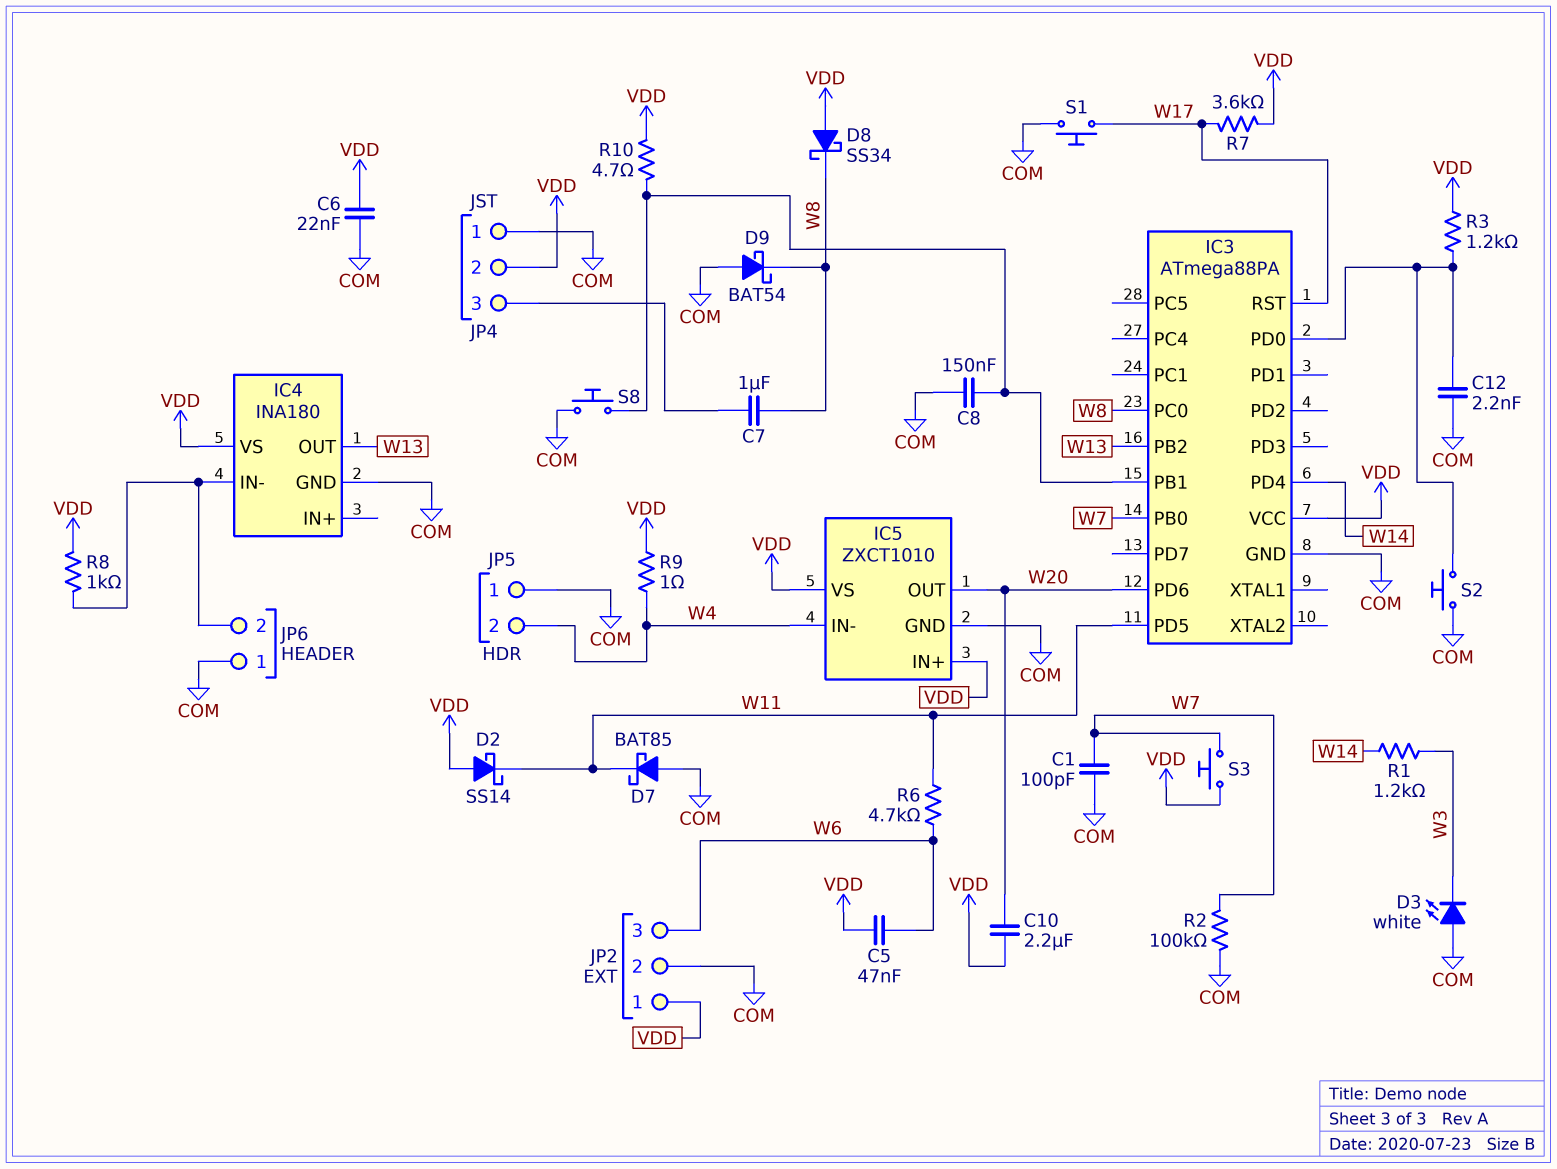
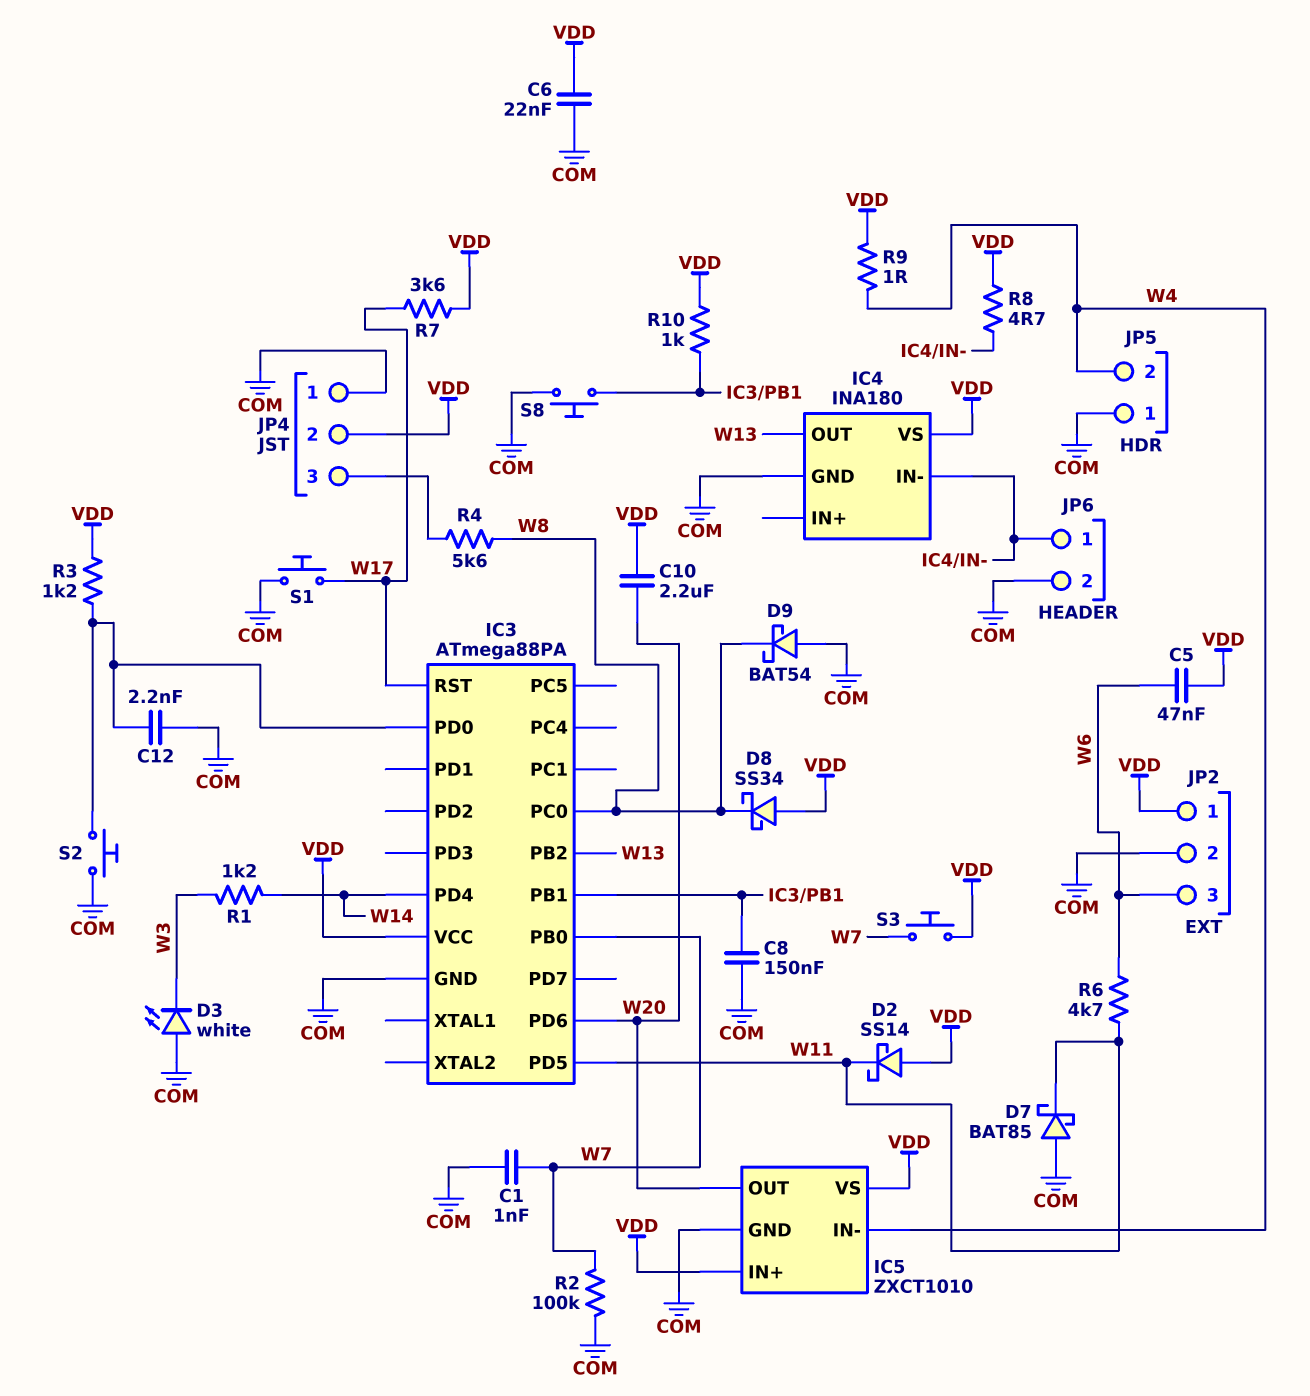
C1: 100pF (COM, W7) -> 1nF (COM, W7)
C7: 1uF (JP4/3, W8) -> none
JP6 pin 1: COM -> IC4/IN-
JP6 pin 2: IC4/IN- -> COM
R4: none -> 5.6k (JP4/3, W8)
R8: 1k (IC4/IN-, VDD) -> 4.7 (IC4/IN-, VDD)
R10: 4.7 (IC3/PB1, VDD) -> 1k (IC3/PB1, VDD)

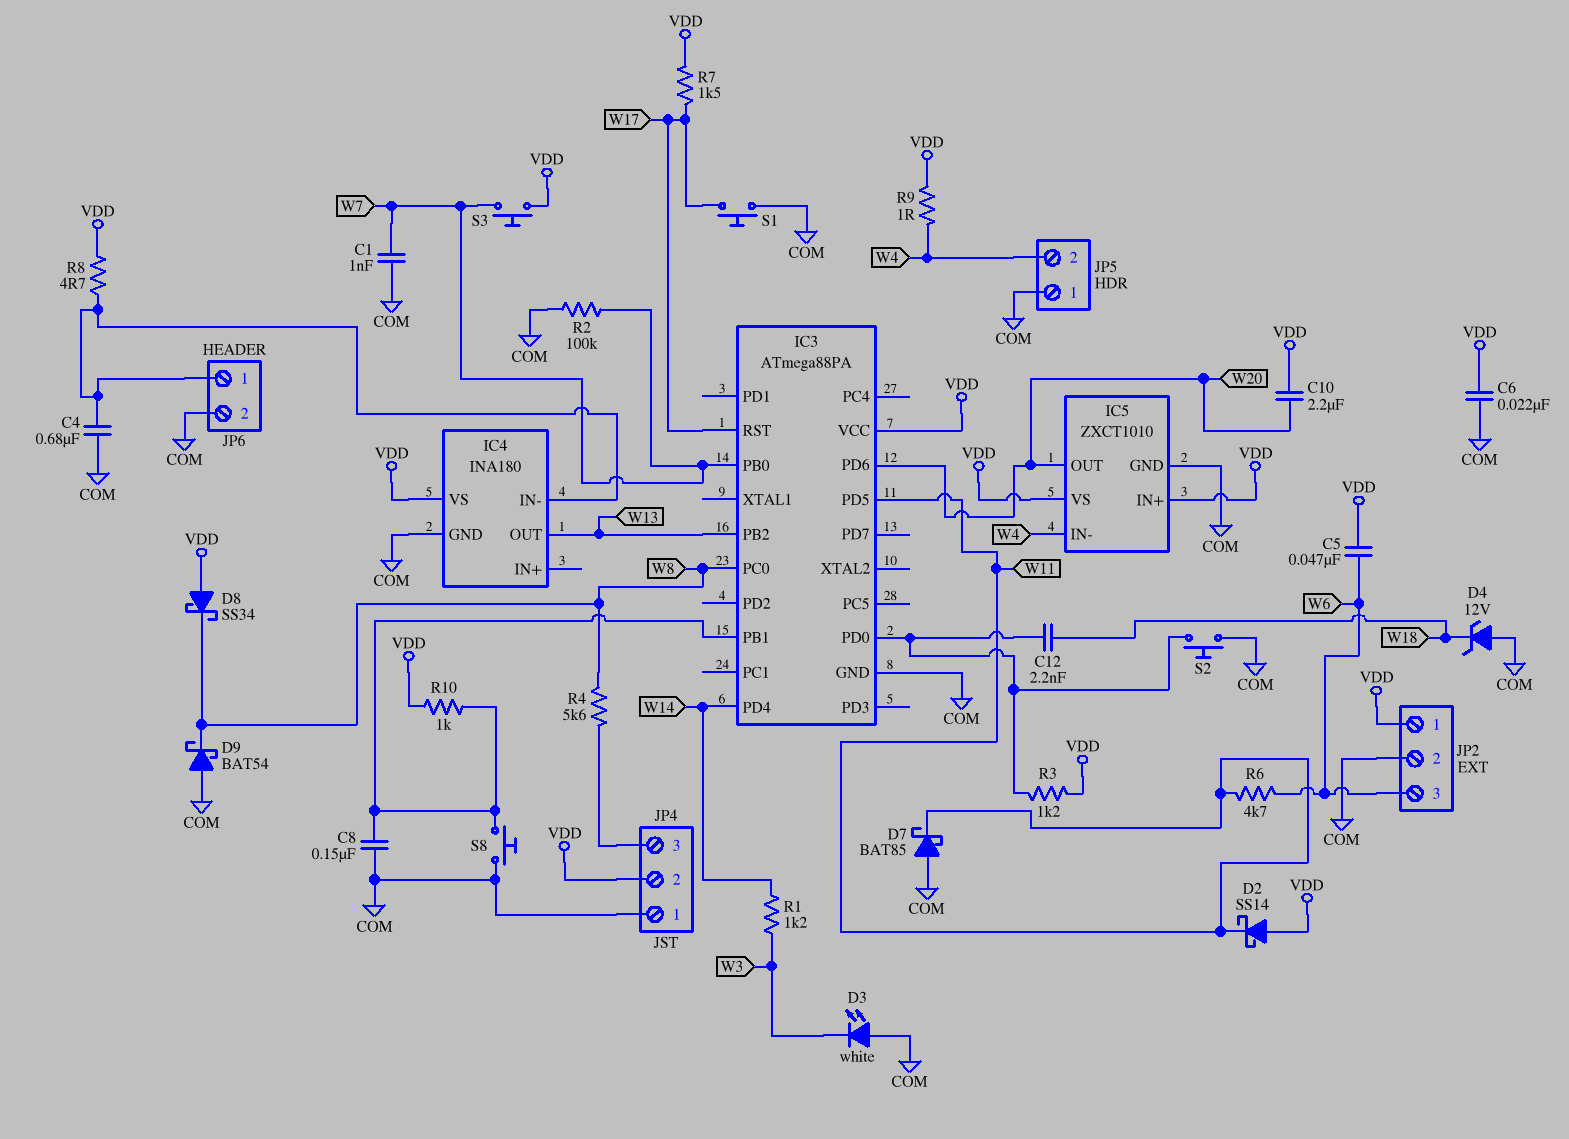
C4: none -> 680nF (COM, IC4/IN-)
C12: 2.2nF (COM, IC3/PD0) -> 2.2nF (IC3/PD0, W18)
D4: none -> zener 12V (A COM, K W18)
R7: 3.6k (VDD, W17) -> 1.5k (VDD, W17)

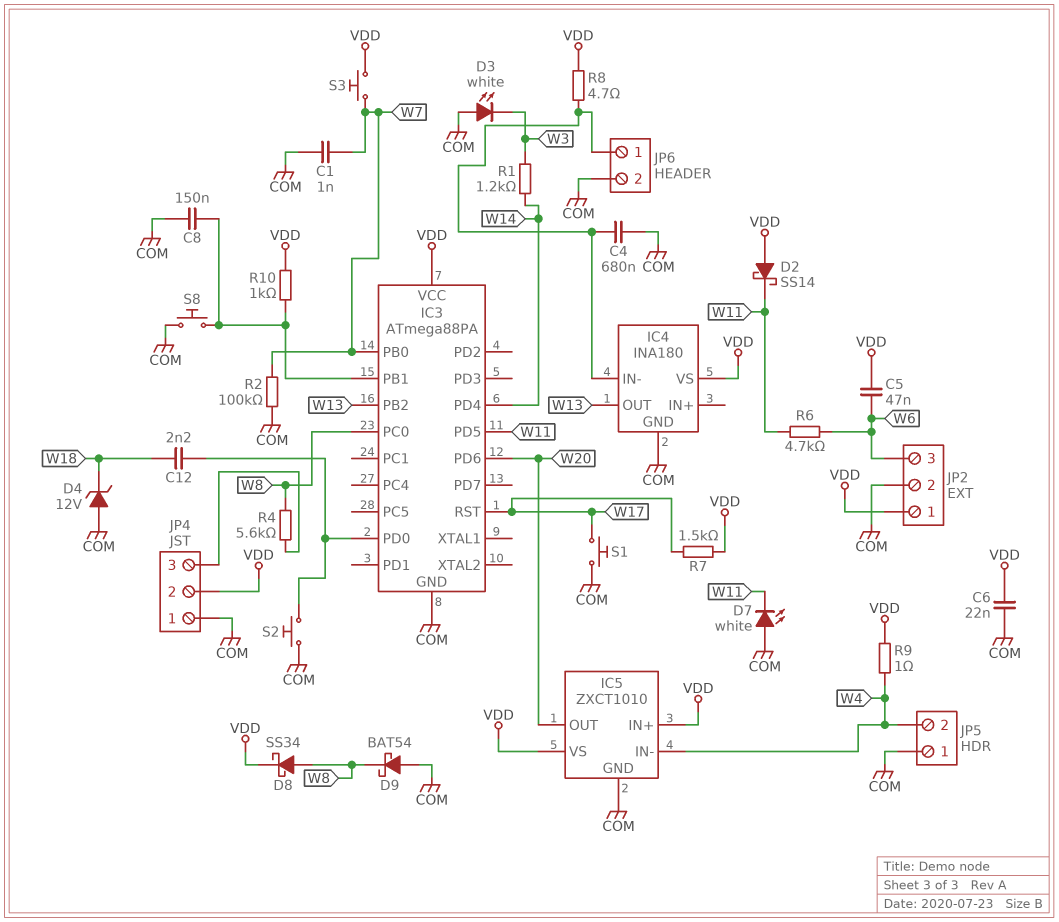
C10: 2.2uF (VDD, W20) -> none
D7: schottky BAT85 (A COM, K W11) -> LED white (A COM, K W11)
D8: schottky SS34 (A VDD, K W8) -> schottky SS34 (A W8, K VDD)
R3: 1.2k (IC3/PD0, VDD) -> none

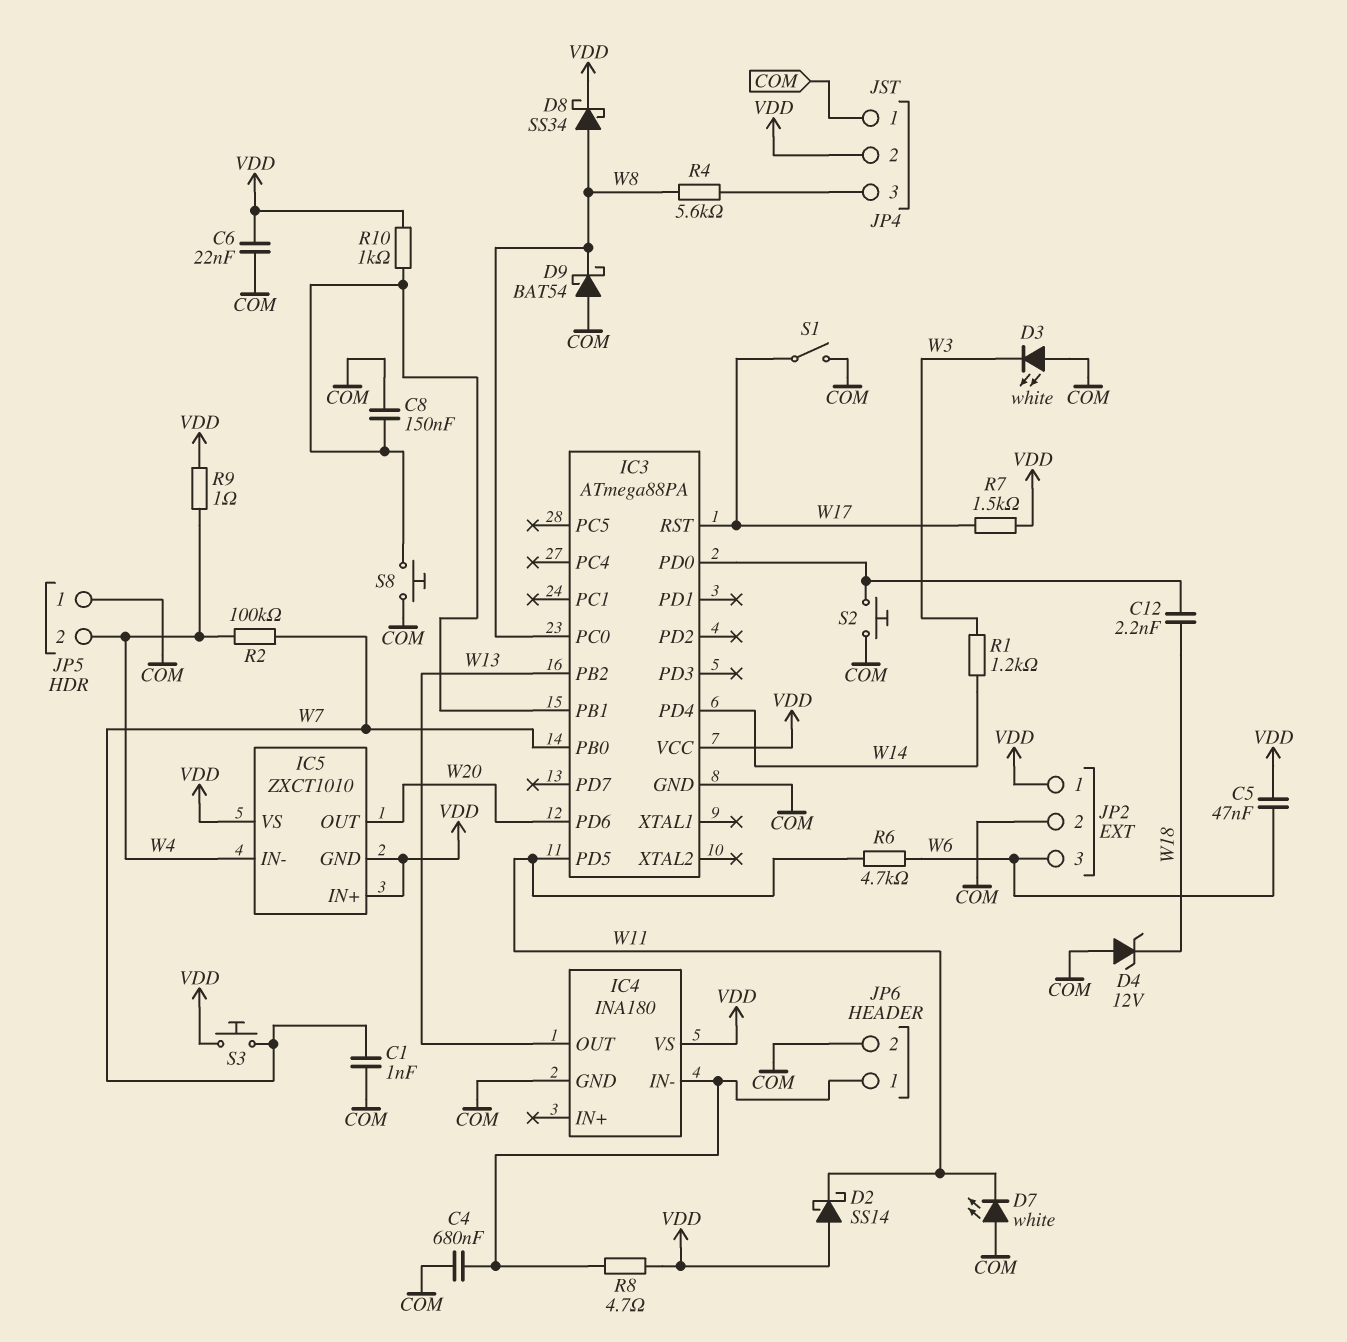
IC5 pin GND: COM -> VDD
R2: 100k (COM, W7) -> 100k (W4, W7)
S1: button (COM, W17) -> switch (COM, W17)

